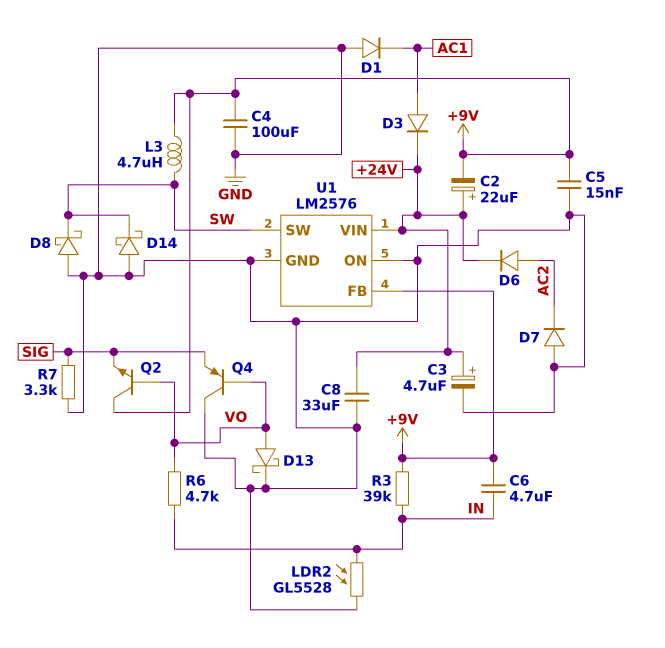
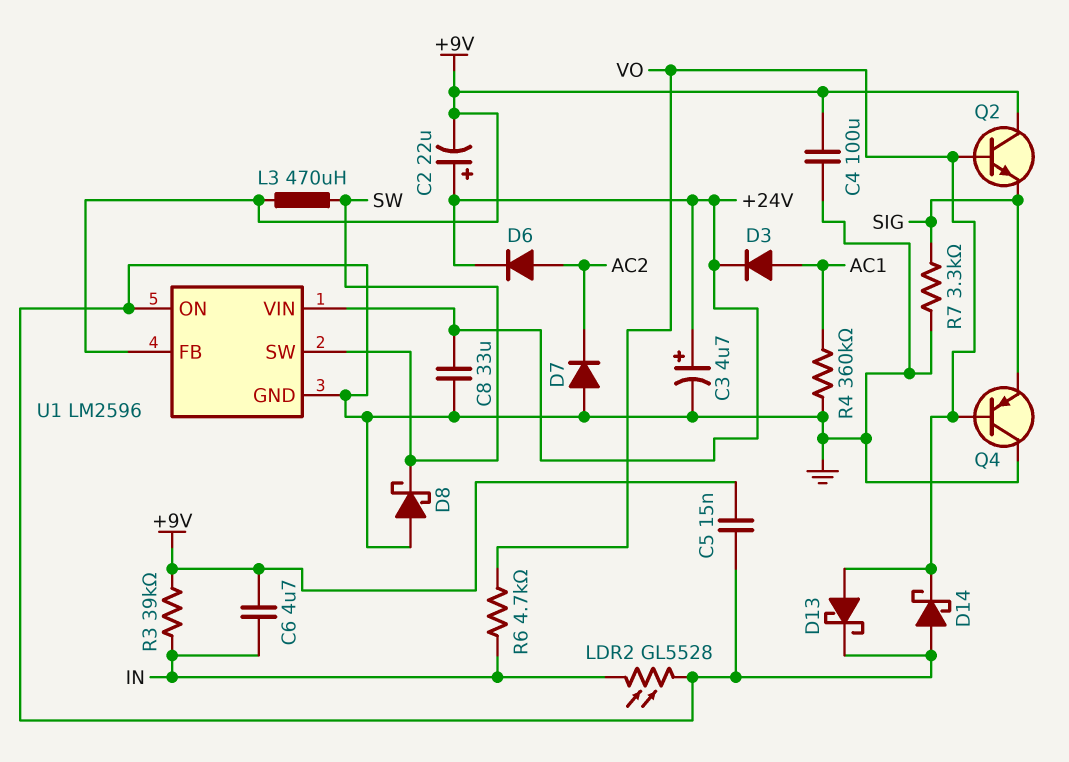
D1: diode (A GND, K AC1) -> none
D14: schottky (A GND, K SW) -> schottky (A GND, K VO)
L3: 4.7uH (+9V, SW) -> 470uH (+9V, SW)
R4: none -> 360k (AC1, GND)
U1: LM2576 -> LM2596

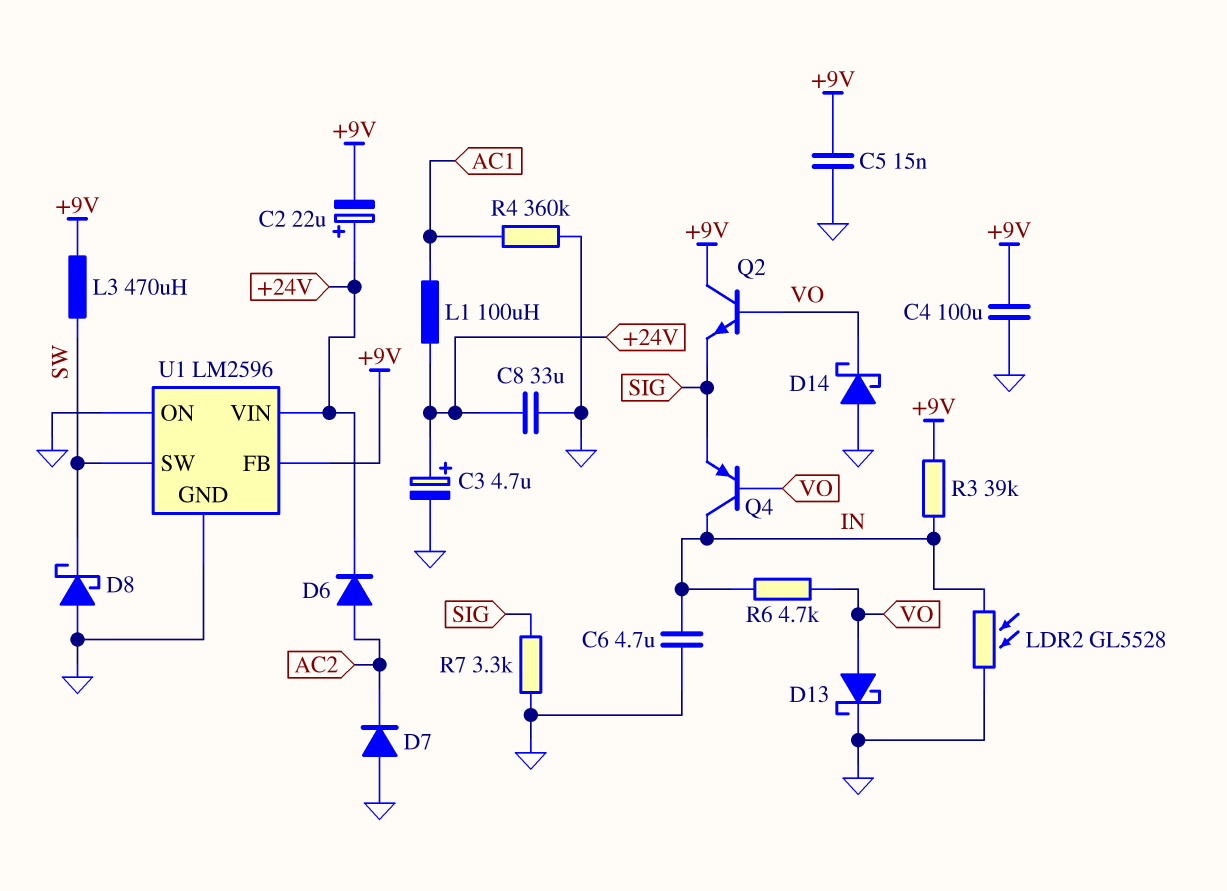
C6: 4.7uF (+9V, IN) -> 4.7uF (GND, IN)
D3: diode (A AC1, K +24V) -> none
L1: none -> 100uH (+24V, AC1)
Q4: PNP (B VO, C GND, E SIG) -> PNP (B VO, C IN, E SIG)

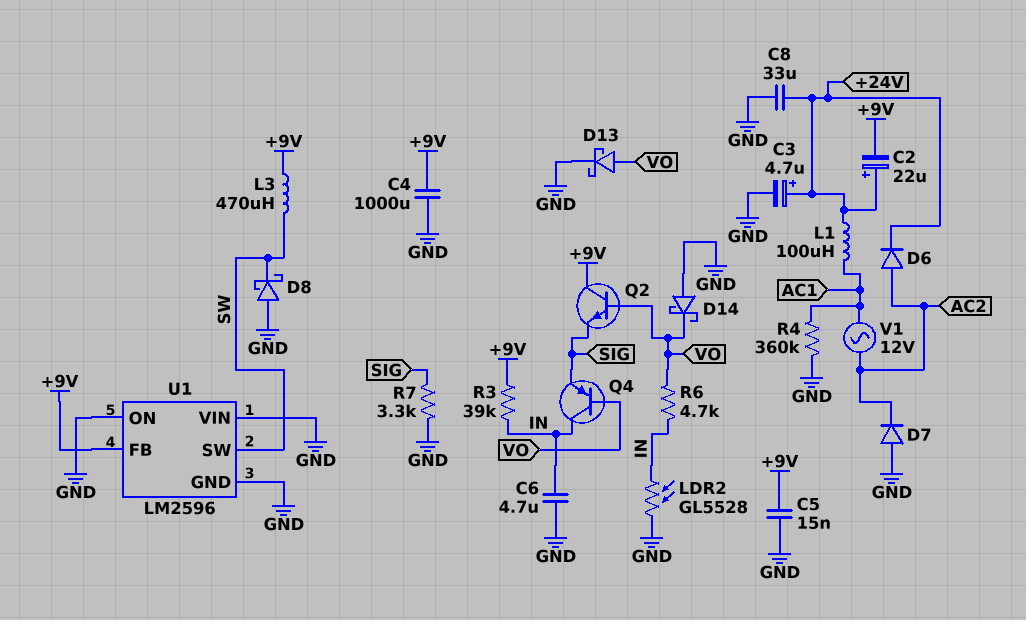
C4: 100uF (+9V, GND) -> 1000uF (+9V, GND)
U1 pin VIN: +24V -> GND
V1: none -> AC 12V (AC1, AC2)

